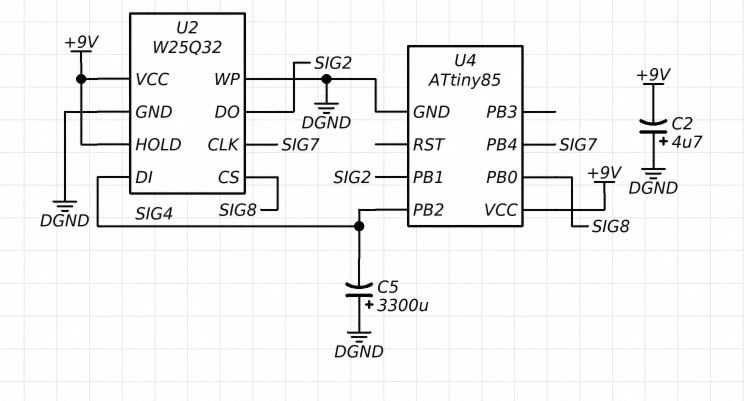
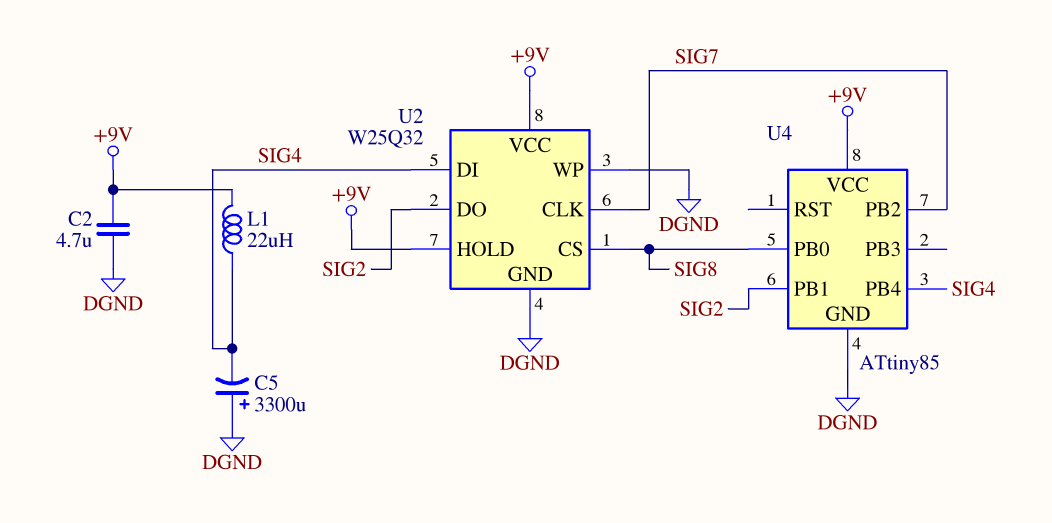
C2: 4.7uF (plus DGND, minus +9V) -> 4.7uF (+9V, DGND)
L1: none -> 22uH (+9V, SIG4)
U4 pin PB2: SIG4 -> SIG7
U4 pin PB4: SIG7 -> SIG4

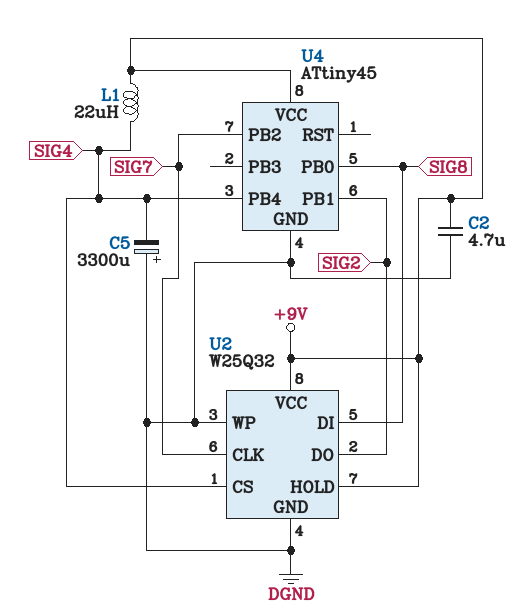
U2 pin CS: SIG8 -> SIG4
U2 pin DI: SIG4 -> SIG8
U4: ATtiny85 -> ATtiny45

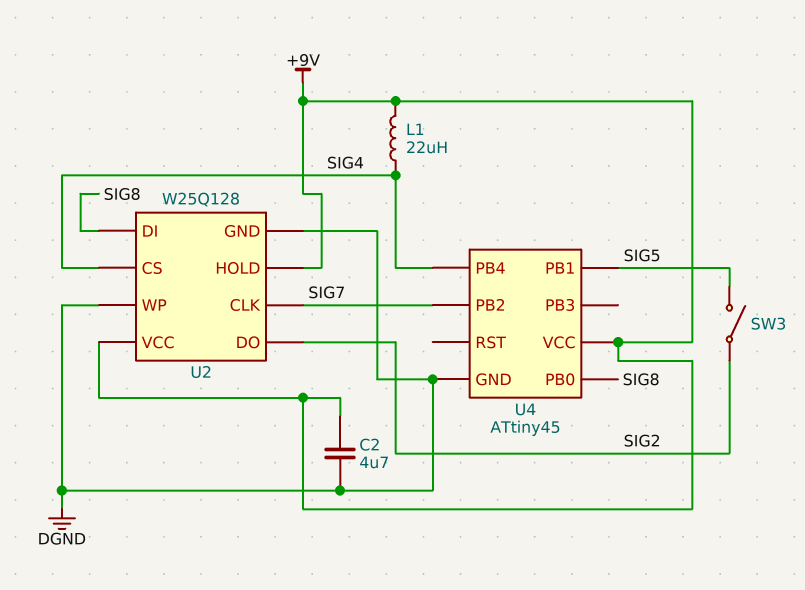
C5: 3300uF (plus DGND, minus SIG4) -> none
SW3: none -> switch (SIG2, SIG5)
U2: W25Q32 -> W25Q128
U4 pin PB1: SIG2 -> SIG5

